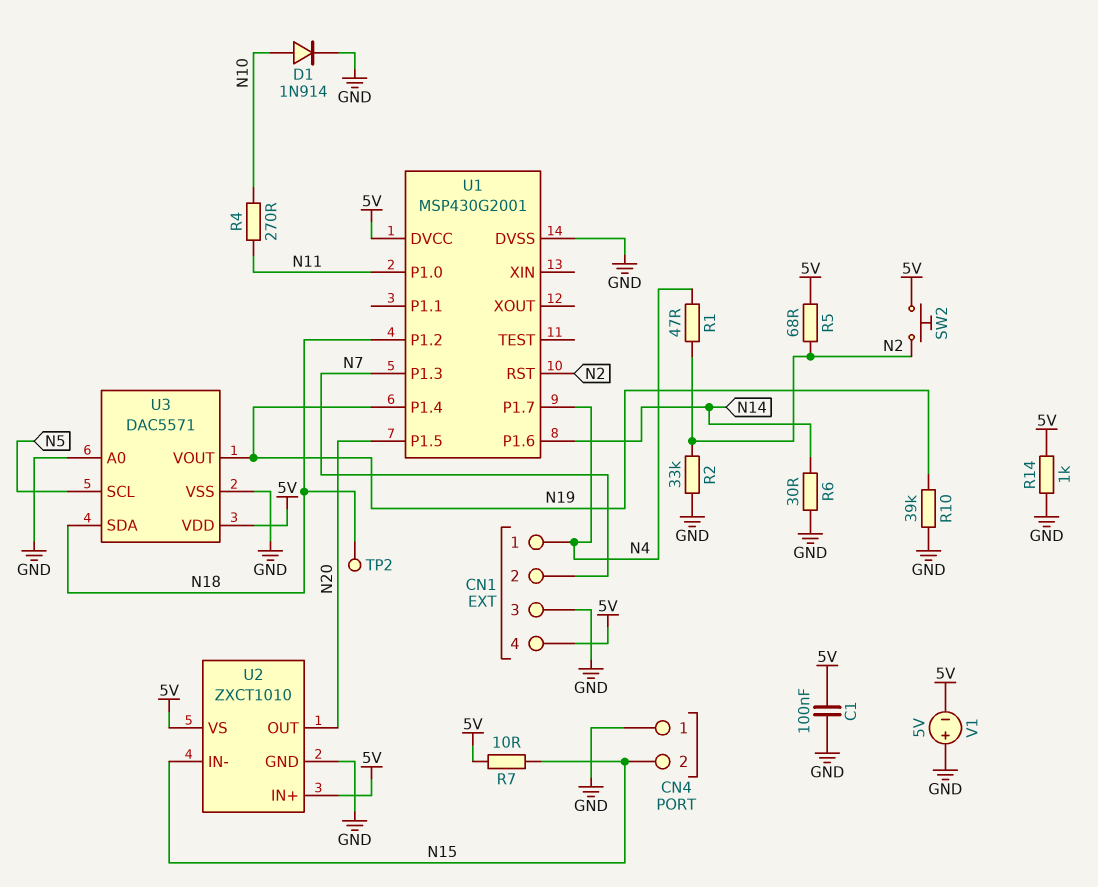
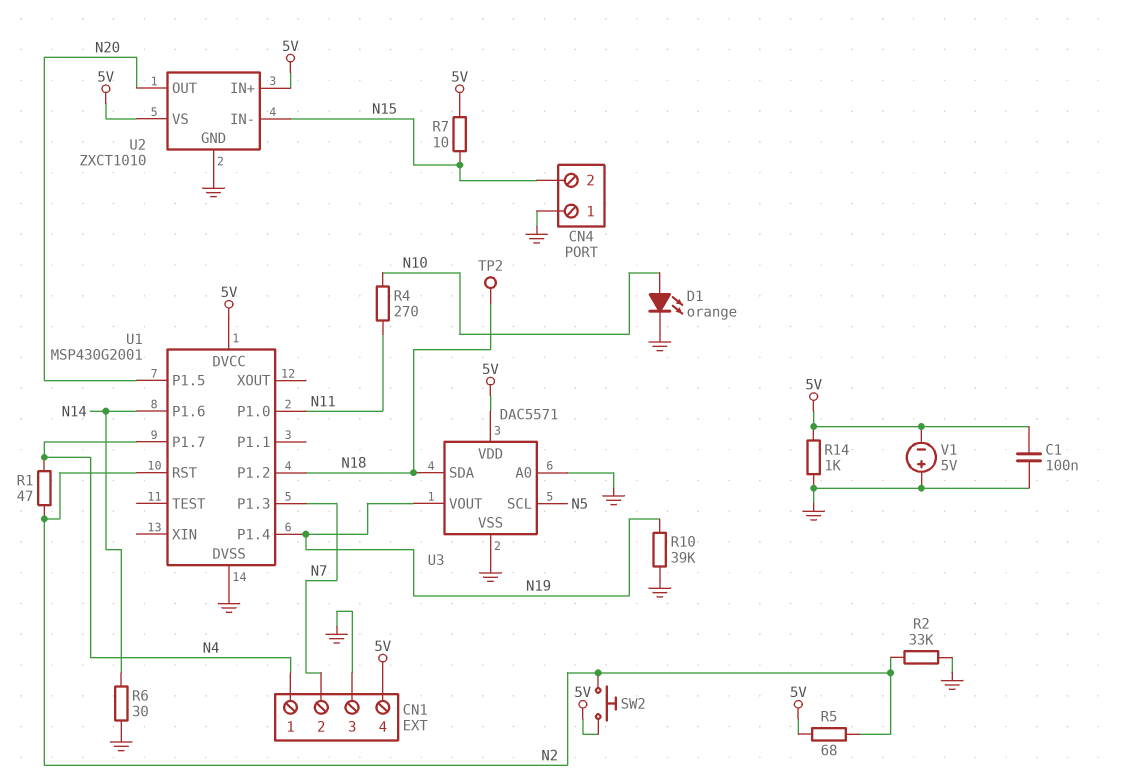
D1: diode 1N914 (A N10, K GND) -> LED orange (A N10, K GND)

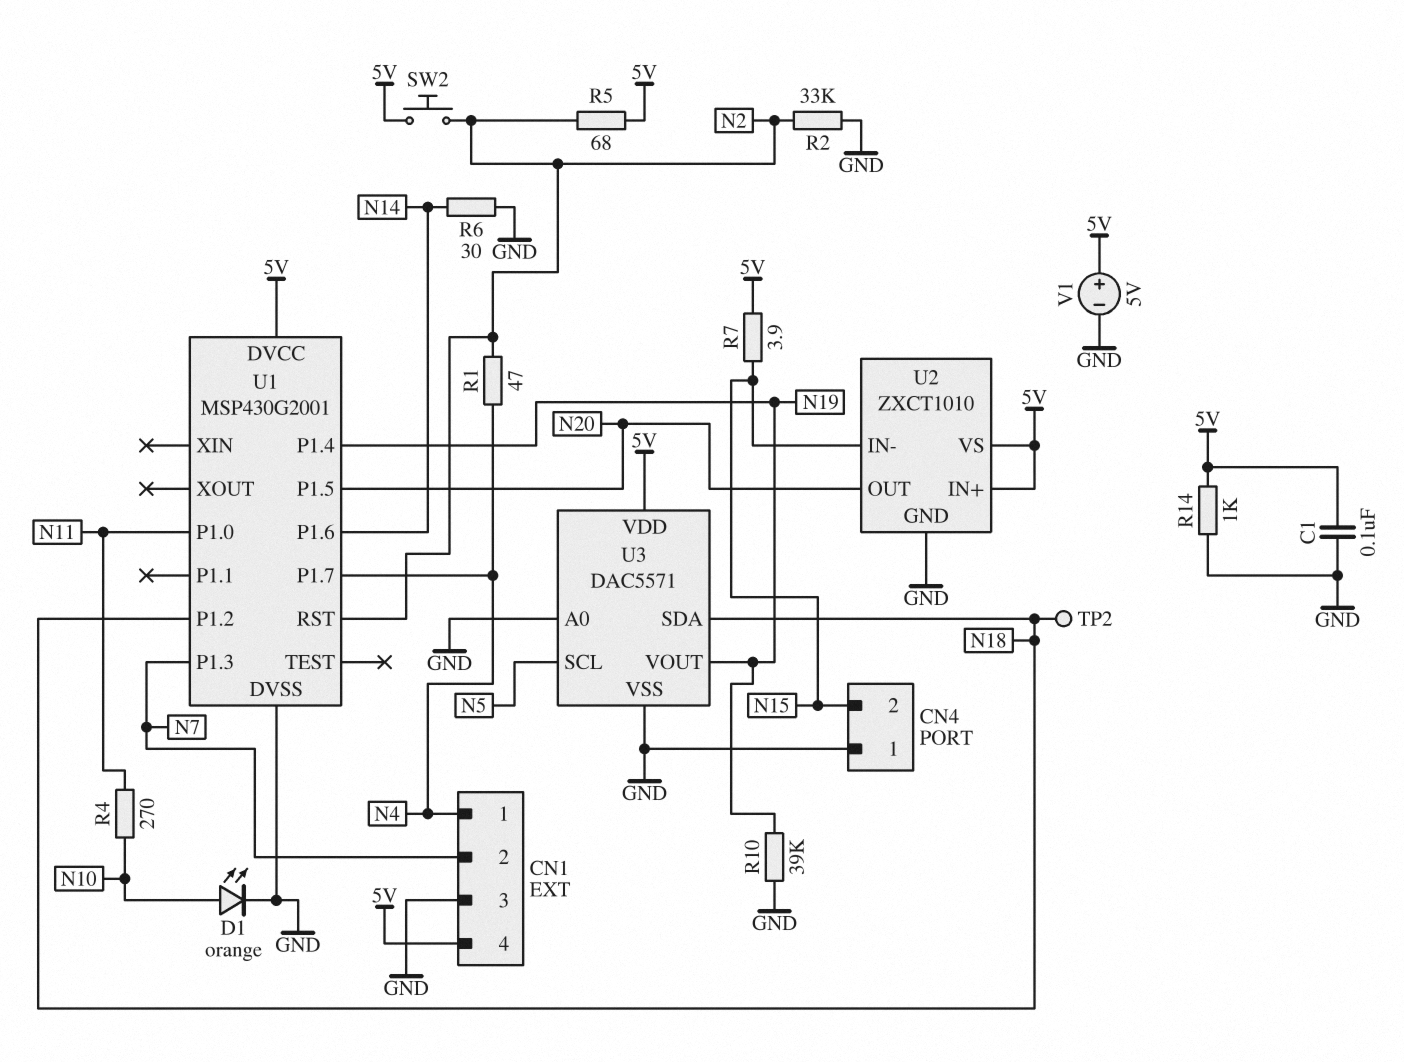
R7: 10 (5V, N15) -> 3.9 (5V, N15)
V1: 5V (plus GND, minus 5V) -> 5V (plus 5V, minus GND)

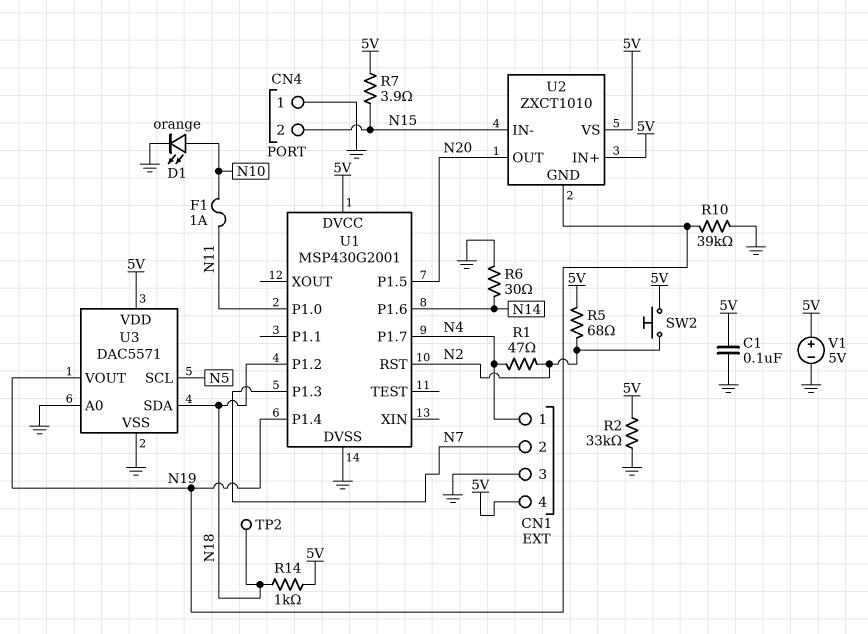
F1: none -> 1A (N10, N11)
R2: 33k (GND, N2) -> 33k (5V, GND)
R4: 270 (N10, N11) -> none
R14: 1k (5V, GND) -> 1k (5V, N18)
U2 pin GND: GND -> N19

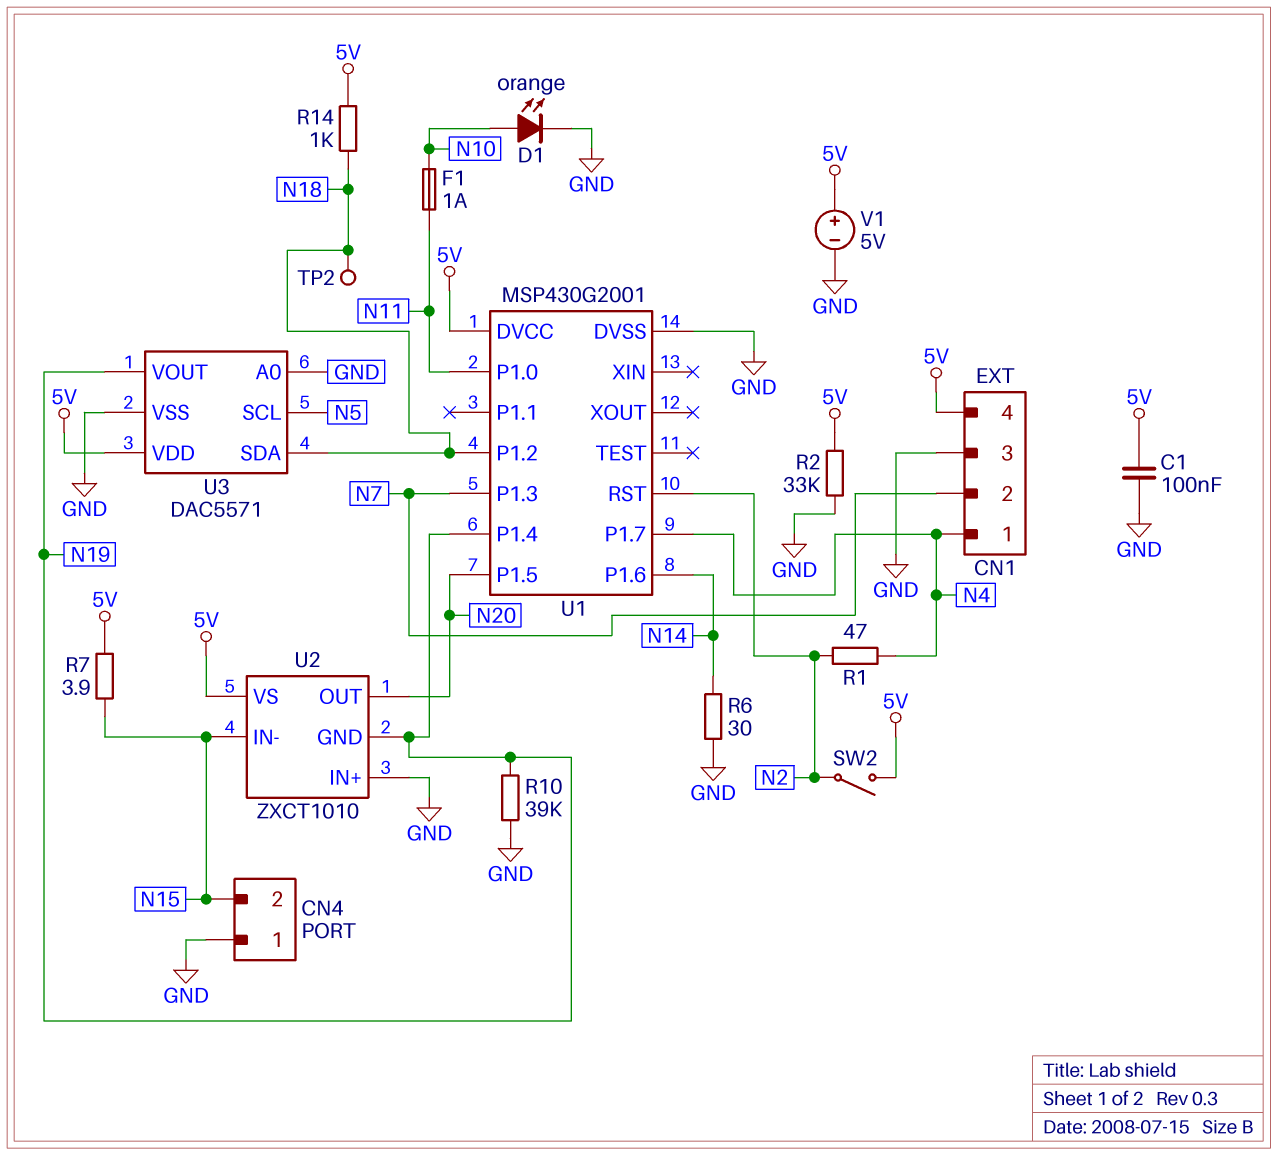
R5: 68 (5V, N2) -> none
SW2: button (5V, N2) -> switch (5V, N2)
U2 pin IN+: 5V -> GND

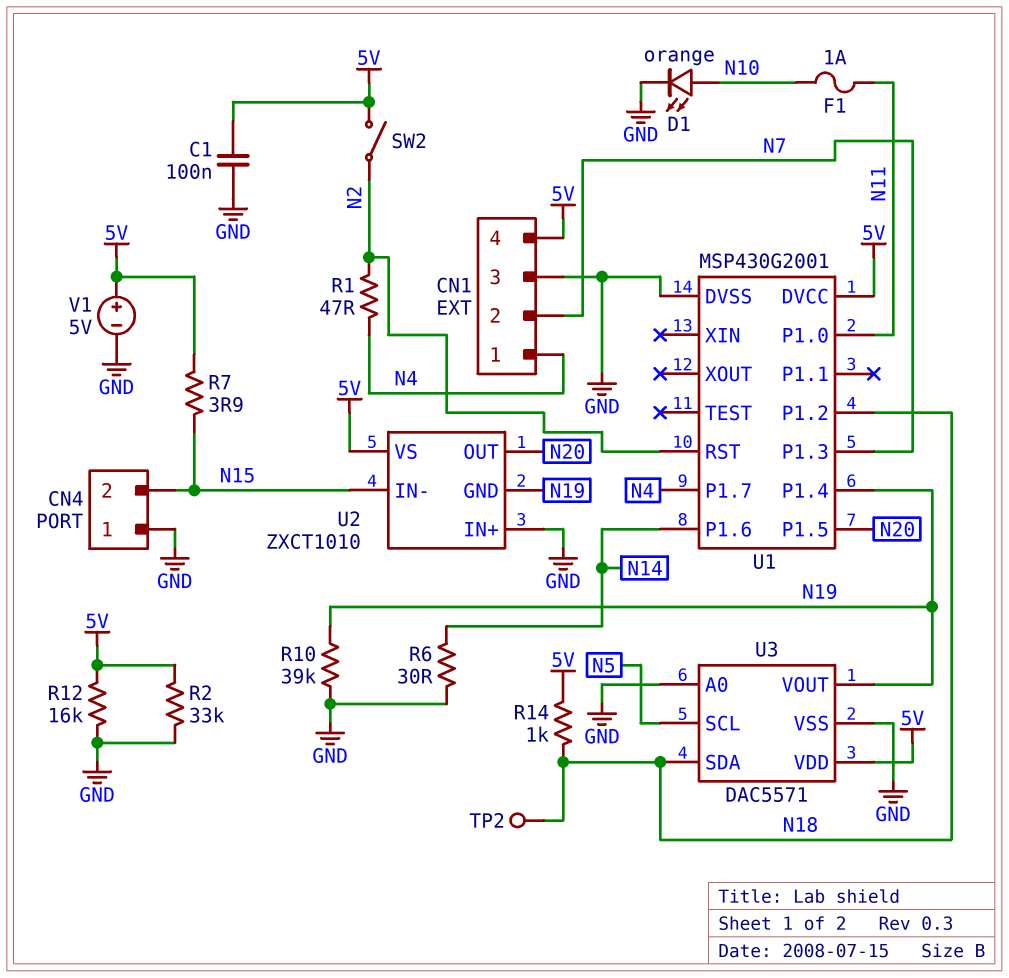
R12: none -> 16k (5V, GND)

